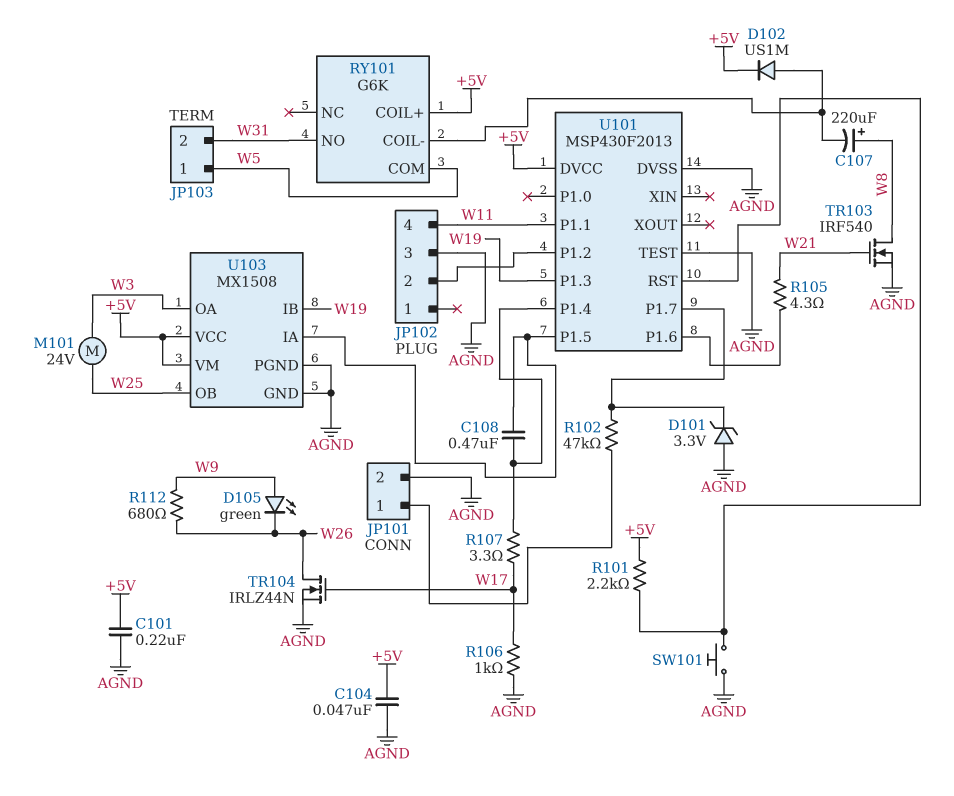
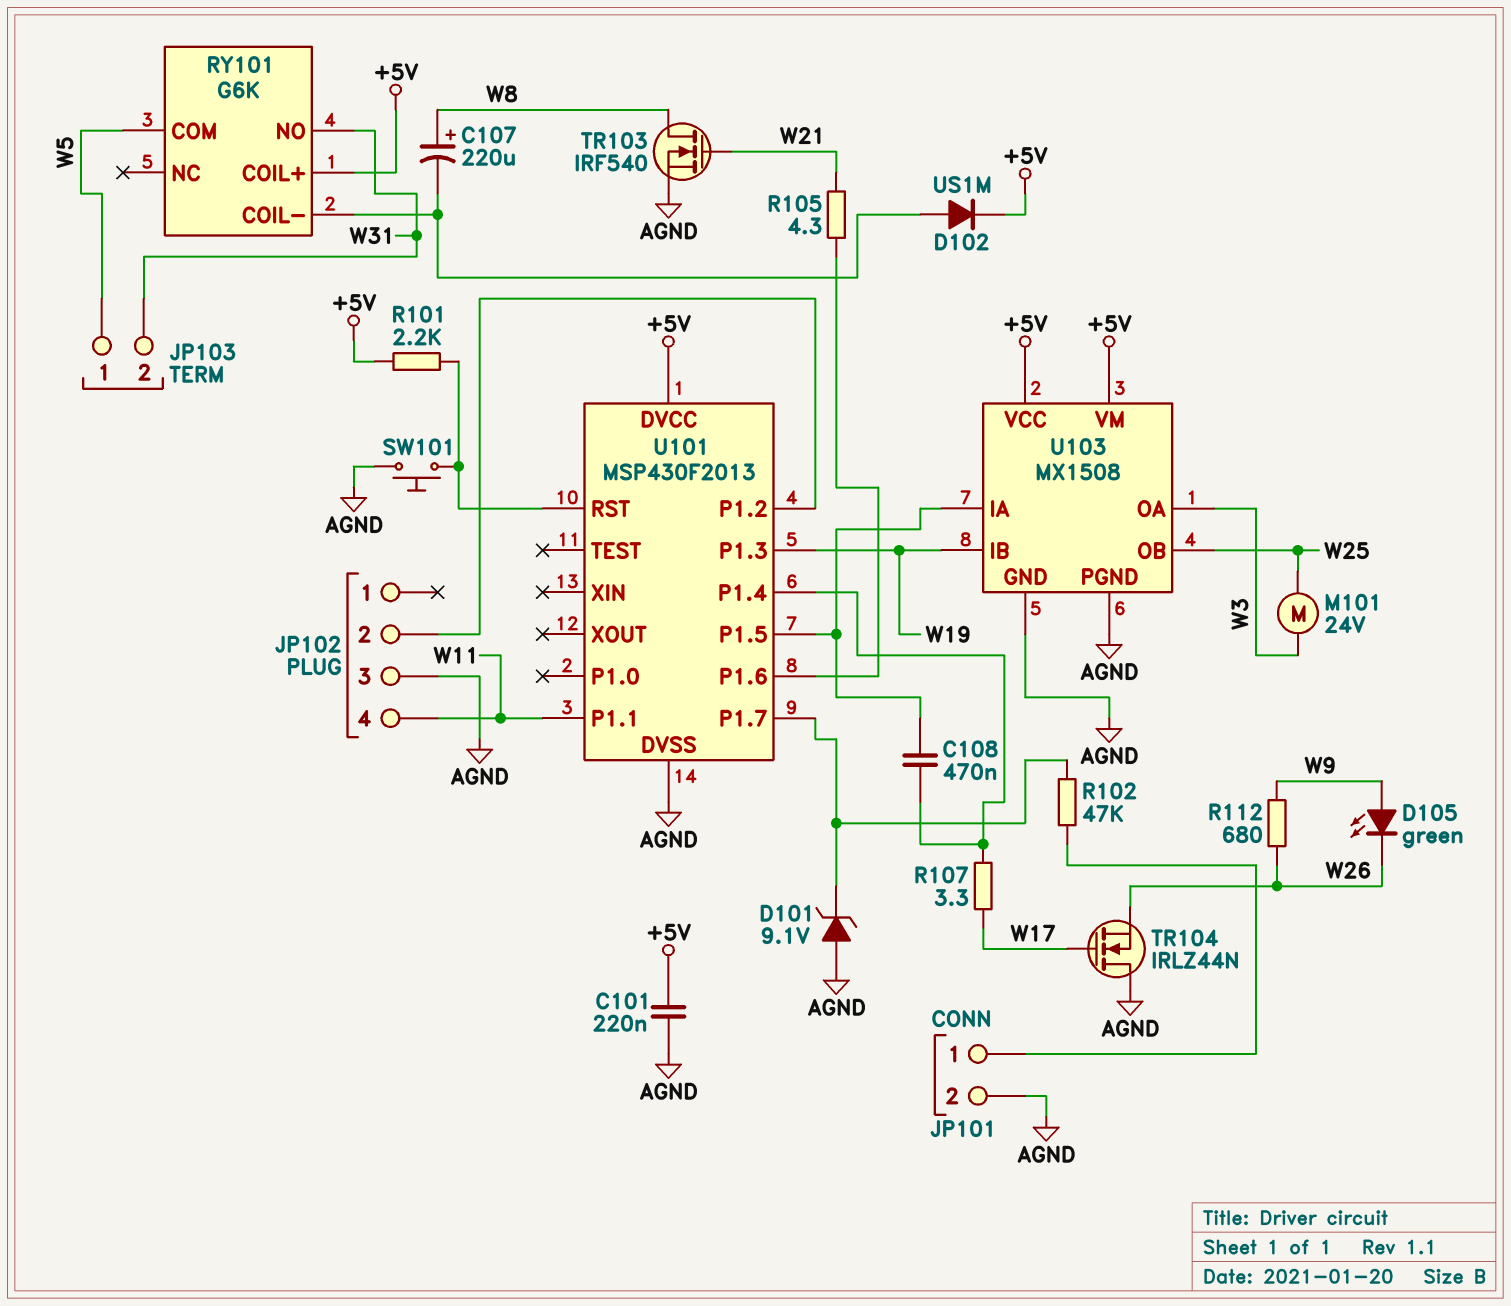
C104: 47nF (+5V, AGND) -> none
D101: zener 3.3V (A AGND, K U101/P1.7) -> zener 9.1V (A AGND, K U101/P1.7)
R106: 1k (AGND, W17) -> none
TR104: NMOS IRLZ44N (G W17, D W26, S AGND) -> NMOS IRLZ44N (G W17, D AGND, S W26)
U101 pin TEST: AGND -> none

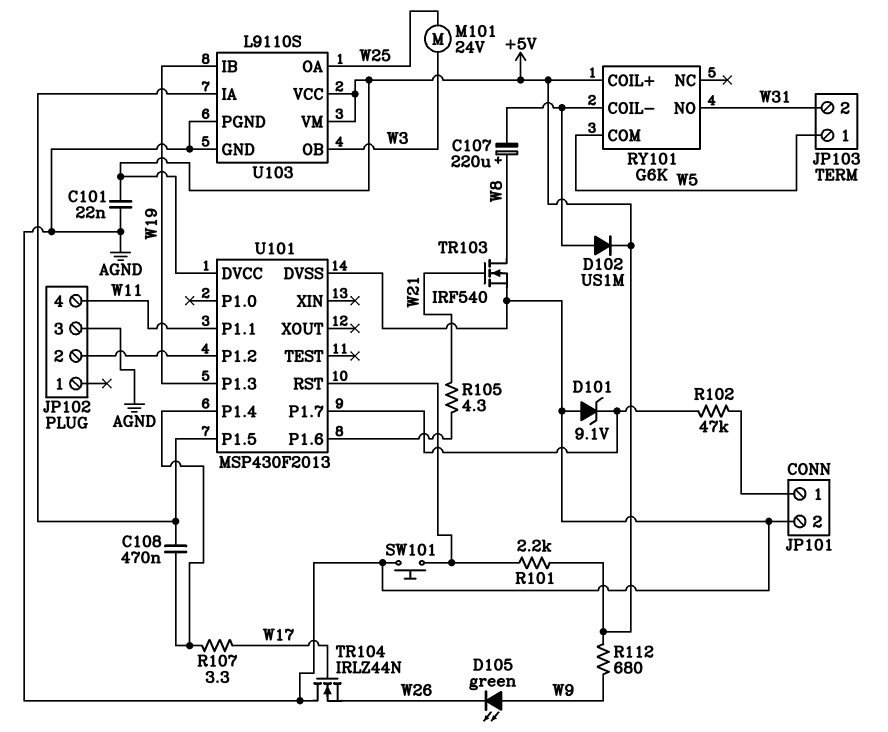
C101: 220nF (+5V, AGND) -> 22nF (+5V, AGND)
R112: 680 (W9, W26) -> 680 (+5V, W9)
U103: MX1508 -> L9110S
U103 pin OA: W3 -> W25
U103 pin OB: W25 -> W3

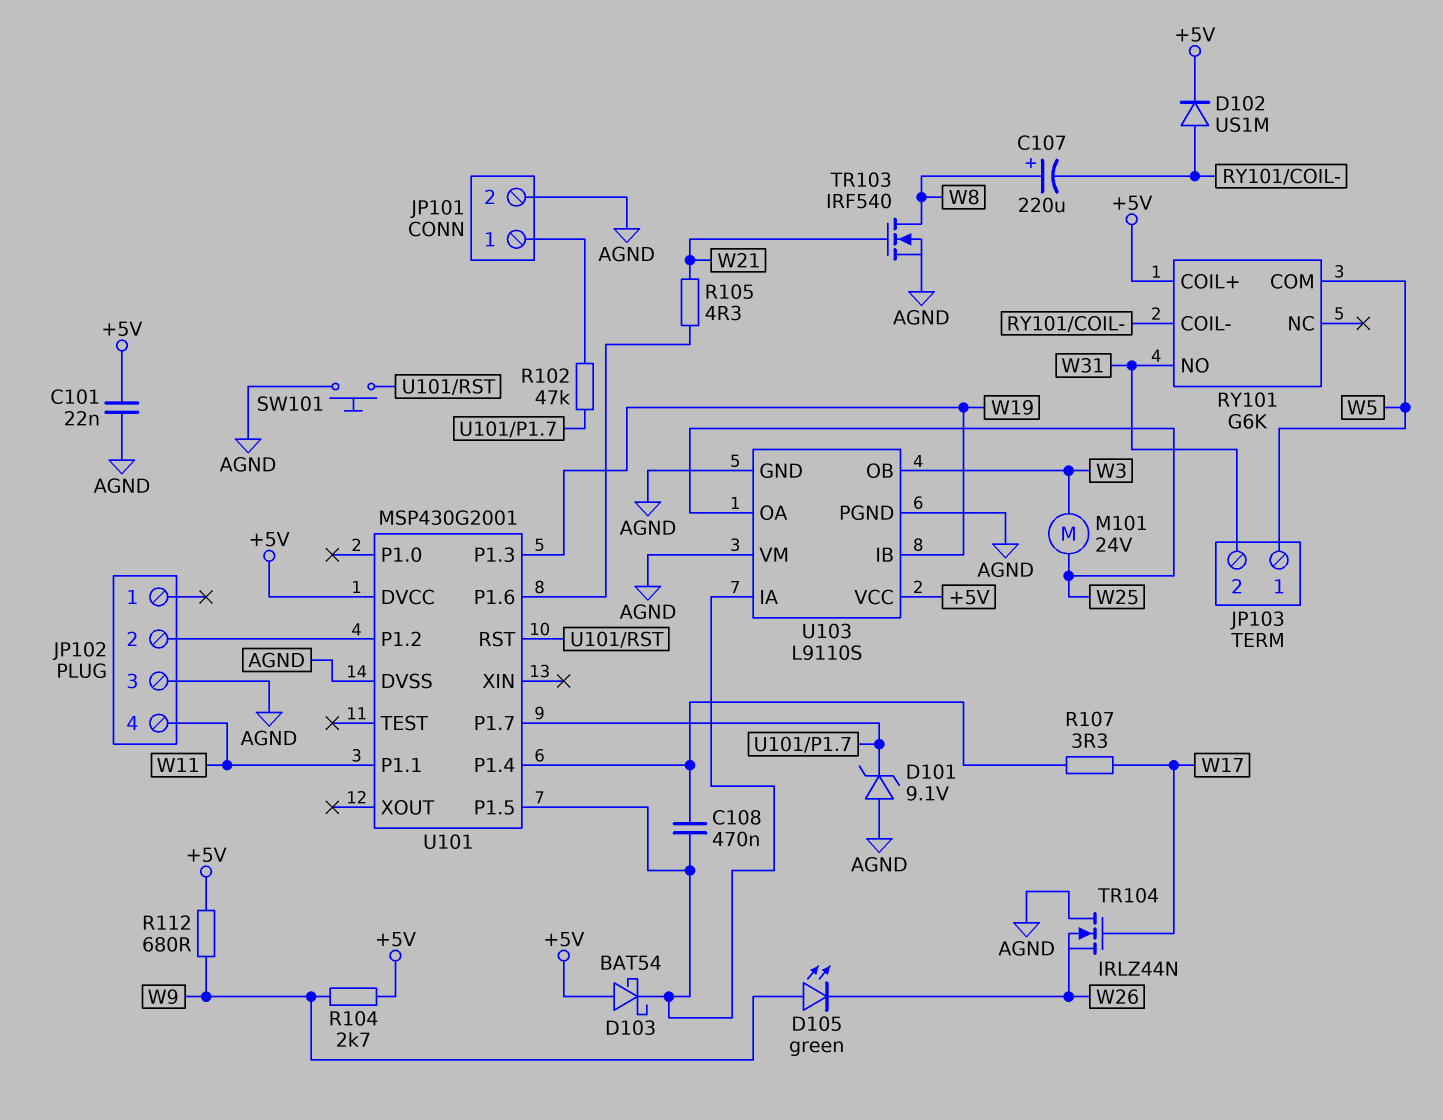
D103: none -> schottky BAT54 (A +5V, K U101/P1.5)
R101: 2.2k (+5V, U101/RST) -> none
R104: none -> 2.7k (+5V, W9)
U101: MSP430F2013 -> MSP430G2001
U103 pin VM: +5V -> AGND

